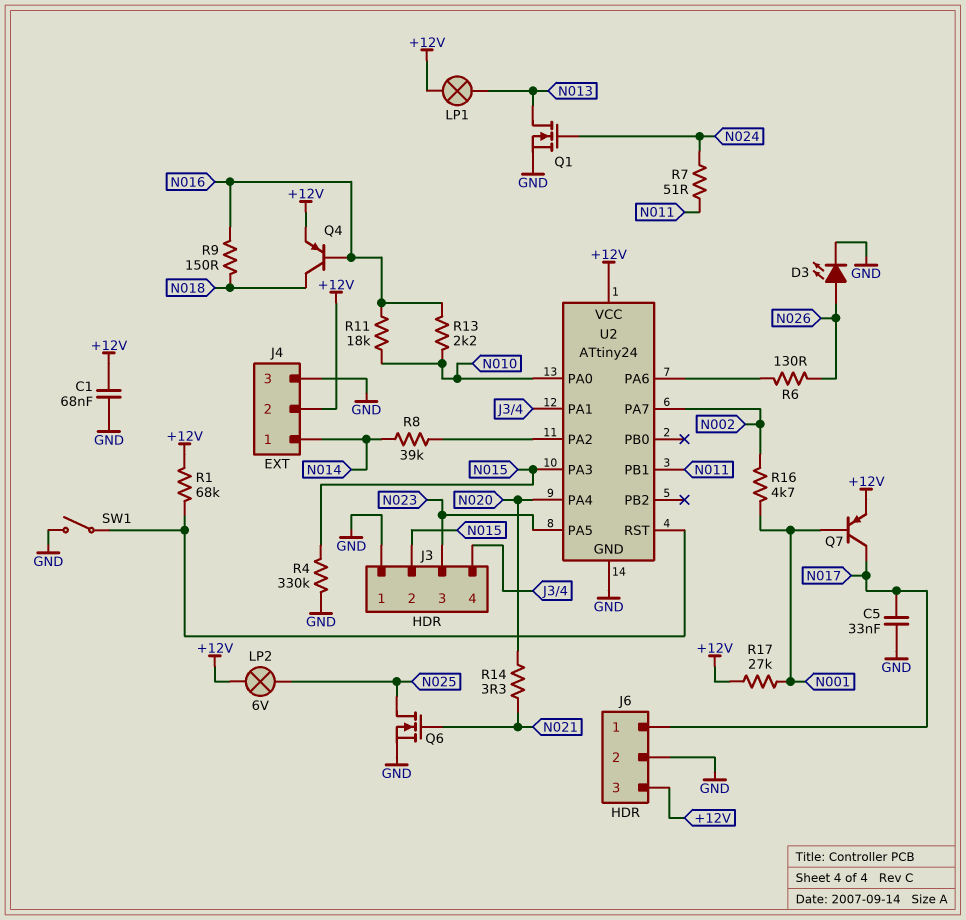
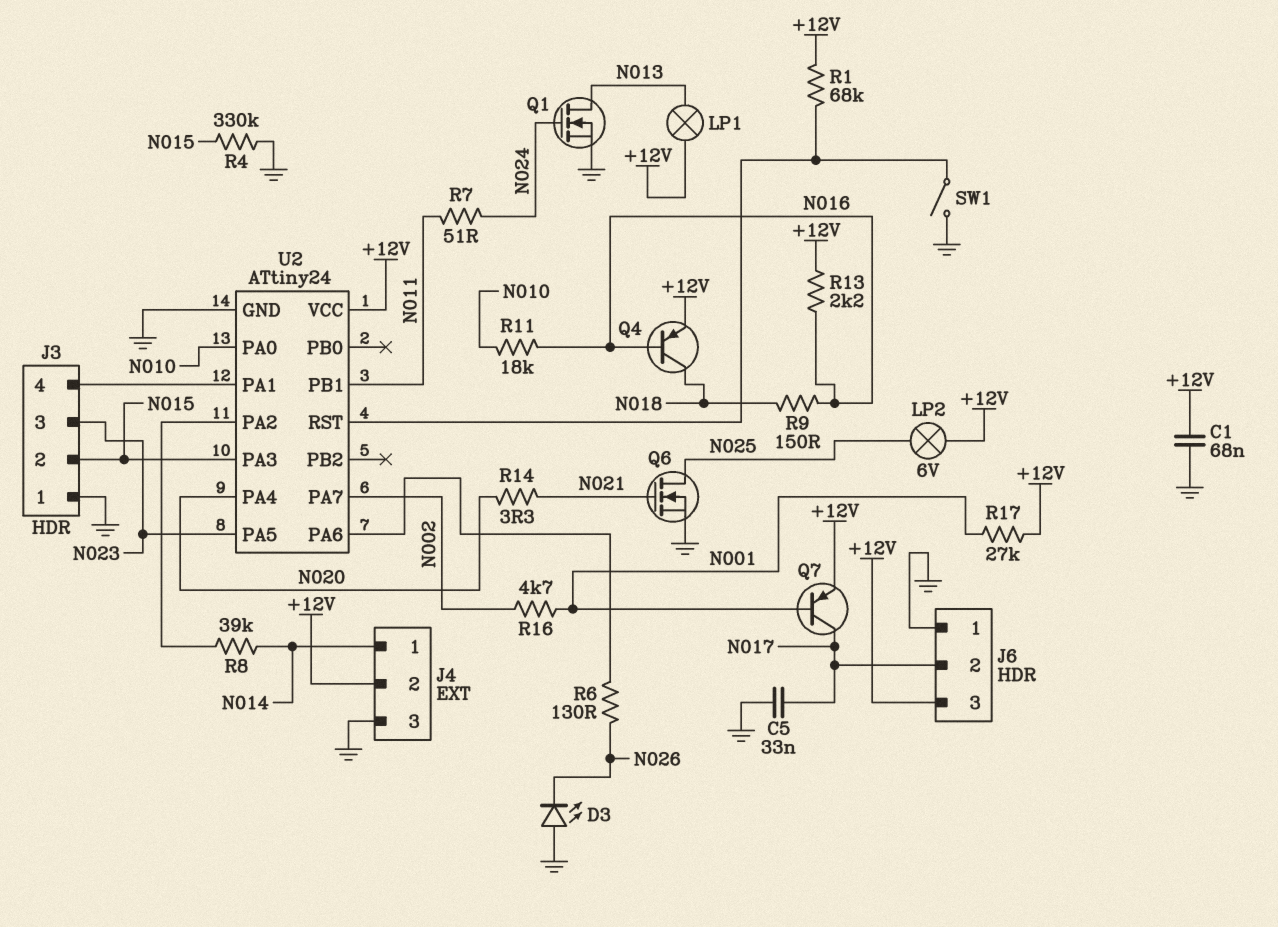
D3: LED (A N026, K GND) -> LED (A GND, K N026)
J6 pin 1: N017 -> GND
J6 pin 2: GND -> N017
R13: 2.2k (N010, N016) -> 2.2k (+12V, N016)

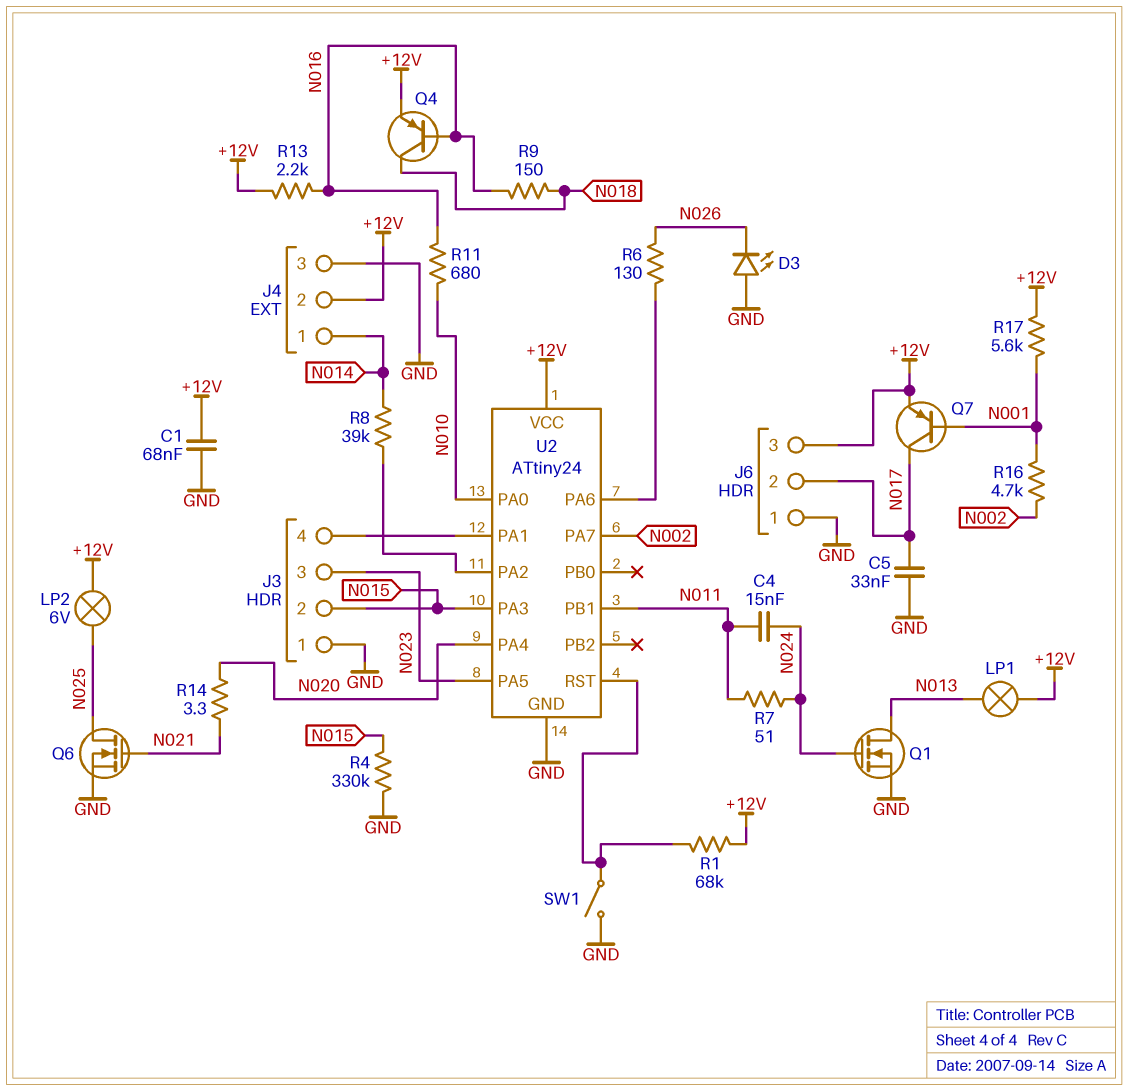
C4: none -> 15nF (N011, N024)
R11: 18k (N010, N016) -> 680 (N010, N016)
R17: 27k (+12V, N001) -> 5.6k (+12V, N001)

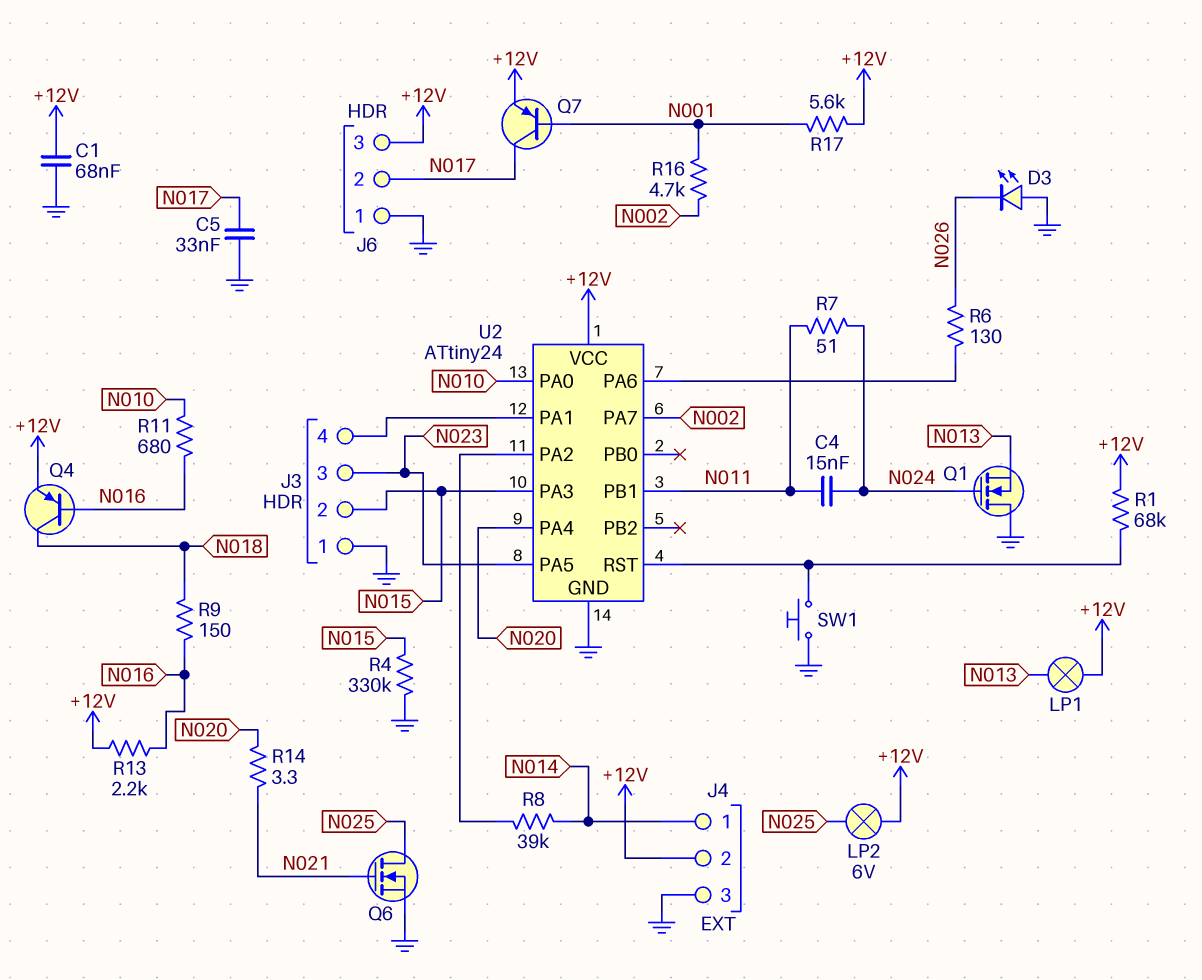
Q1: NMOS (G N024, D N013, S GND) -> NMOS (G N024, D GND, S N013)
SW1: switch (GND, U2/RST) -> button (GND, U2/RST)

